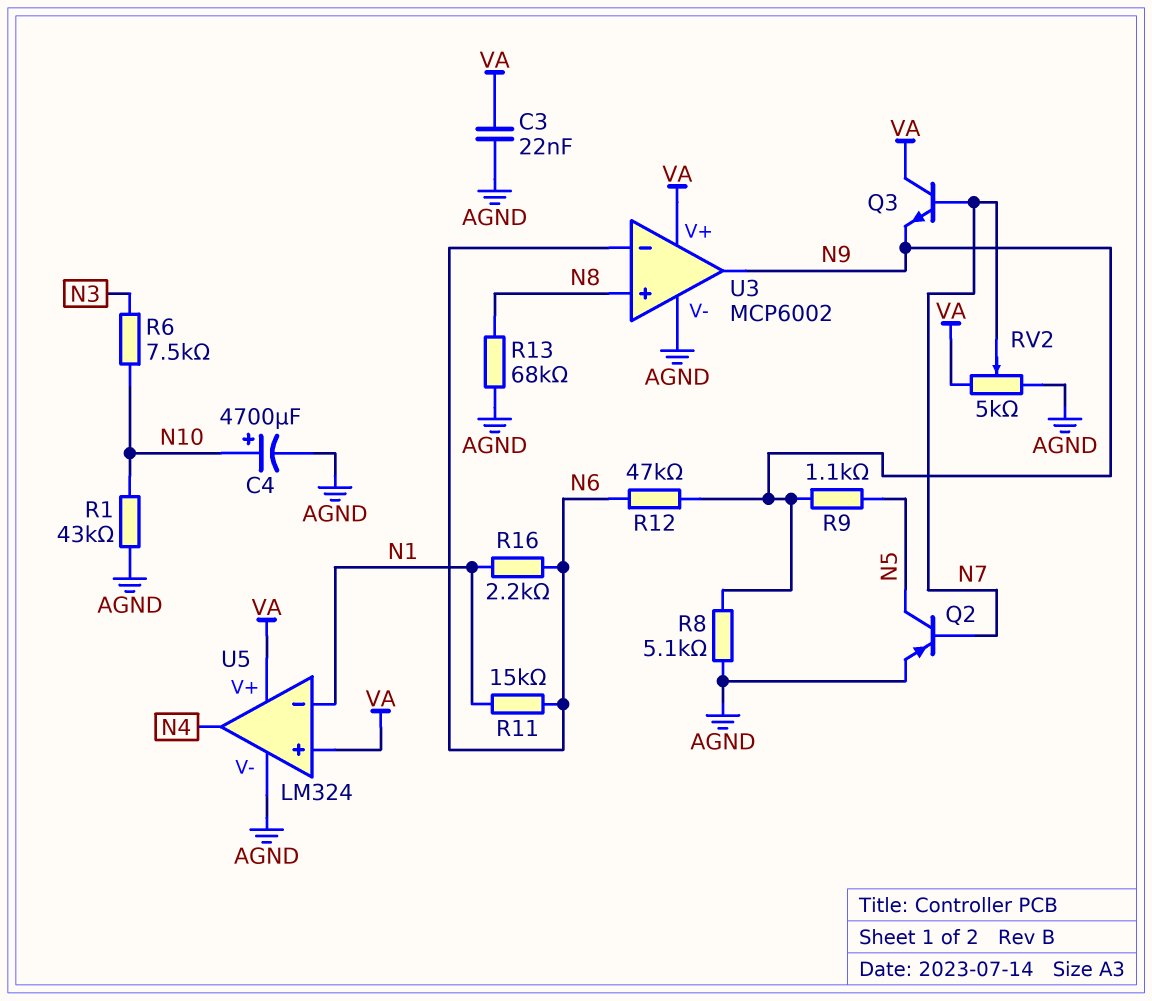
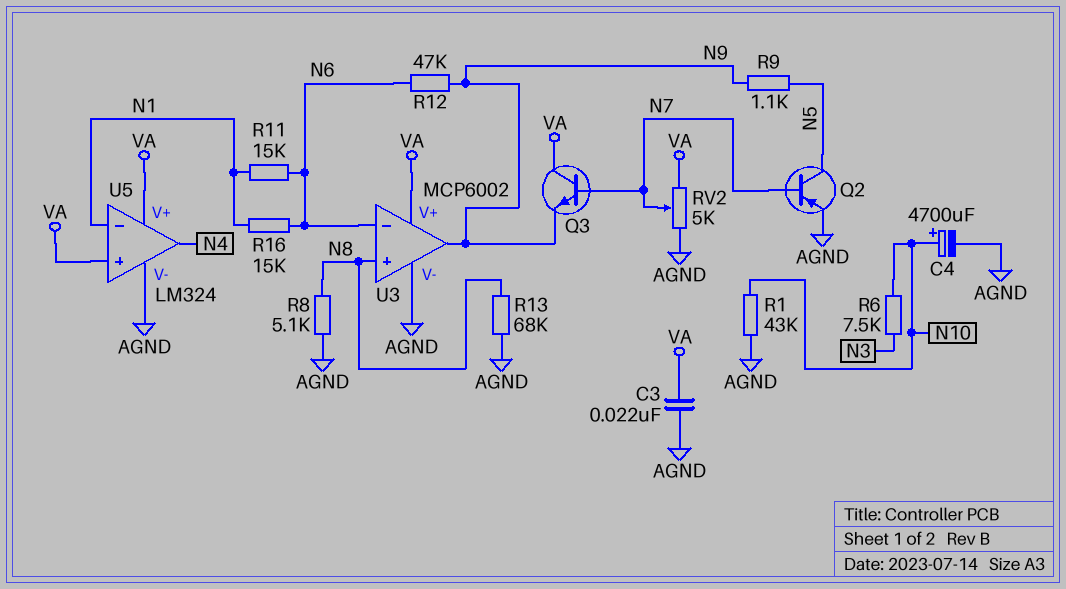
R8: 5.1k (AGND, N9) -> 5.1k (AGND, N8)
R16: 2.2k (N1, N6) -> 15k (N1, N6)

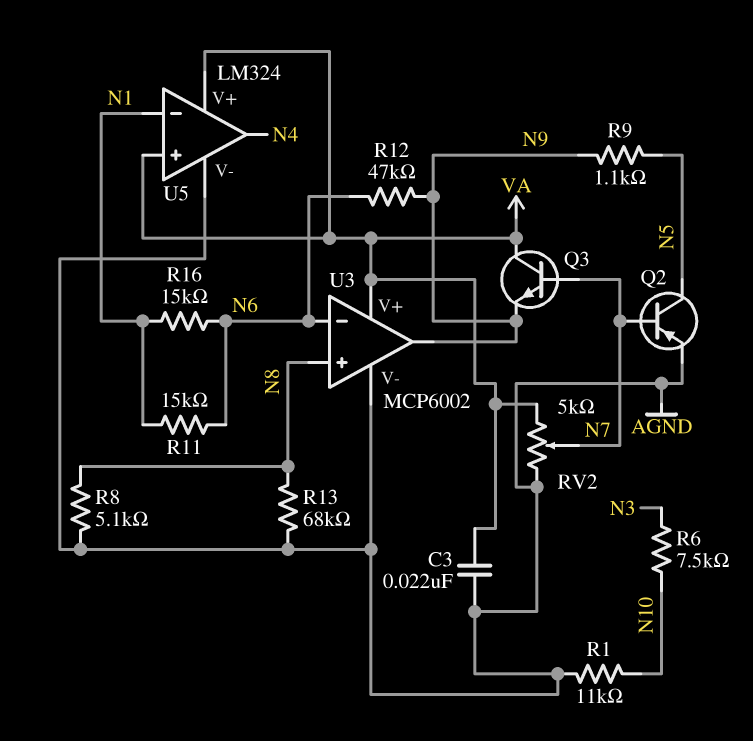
C4: 4700uF (plus N10, minus AGND) -> none
R1: 43k (AGND, N10) -> 11k (AGND, N10)

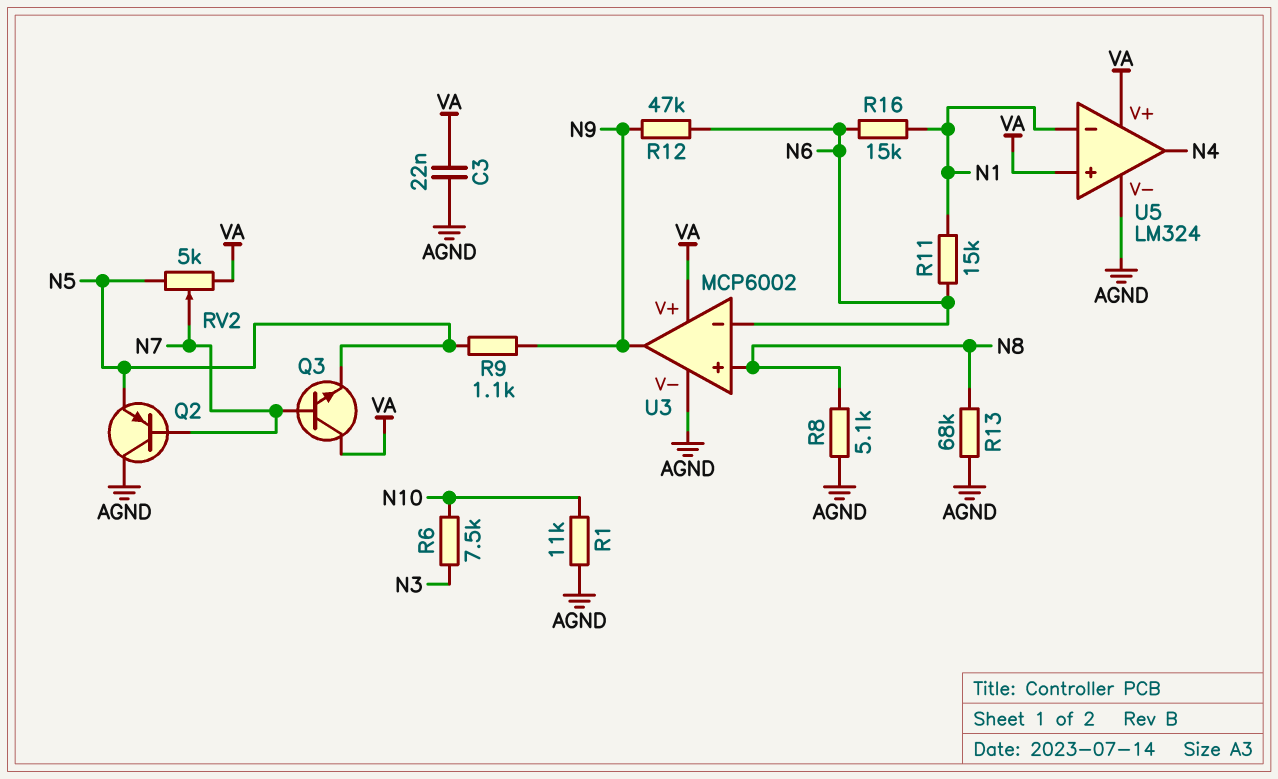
Q2: PNP (B N7, C N5, E AGND) -> PNP (B N7, C AGND, E N5)
Q3: NPN (B N7, C VA, E N9) -> NPN (B N7, C VA, E N5)
RV2: 5k (AGND, VA, wiper N7) -> 5k (N5, VA, wiper N7)

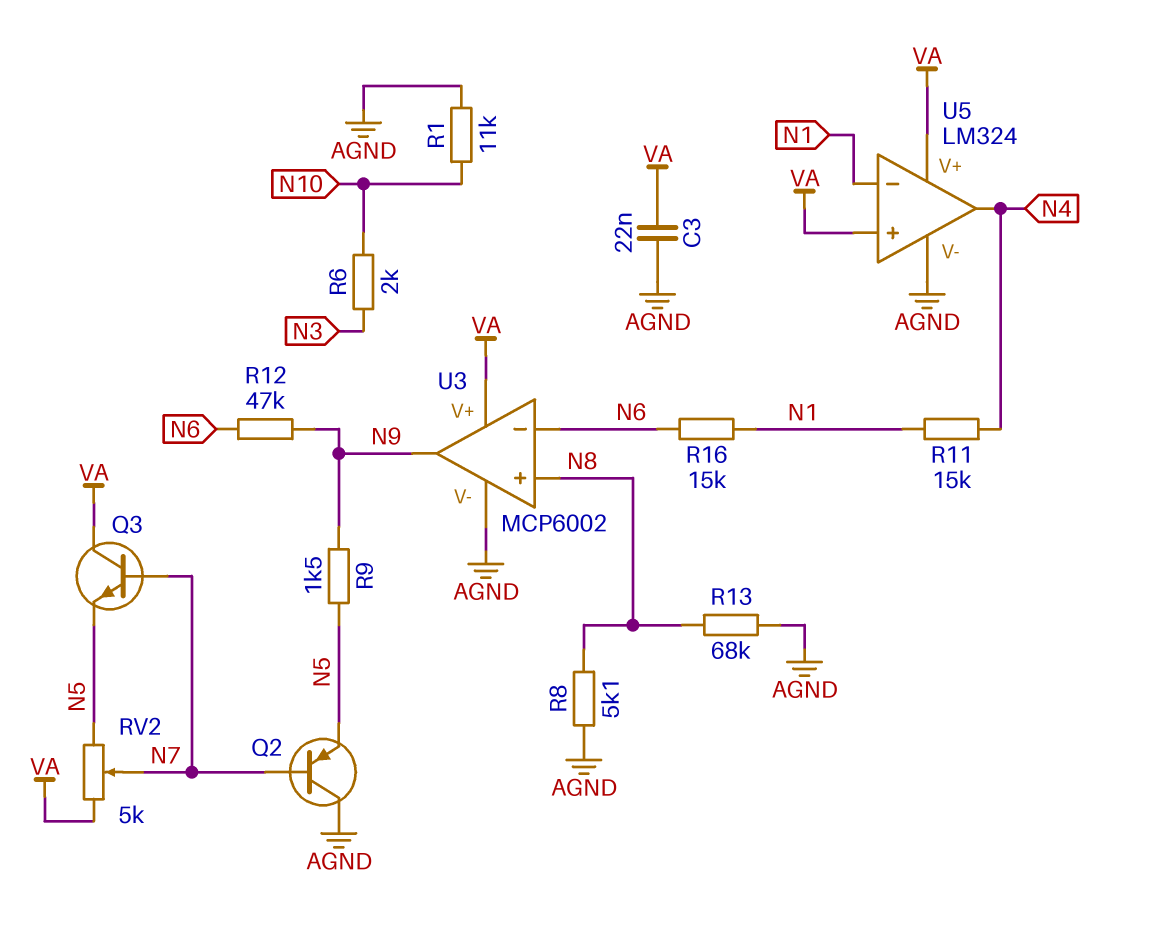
R6: 7.5k (N3, N10) -> 2k (N3, N10)
R9: 1.1k (N5, N9) -> 1.5k (N5, N9)
R11: 15k (N1, N6) -> 15k (N1, N4)

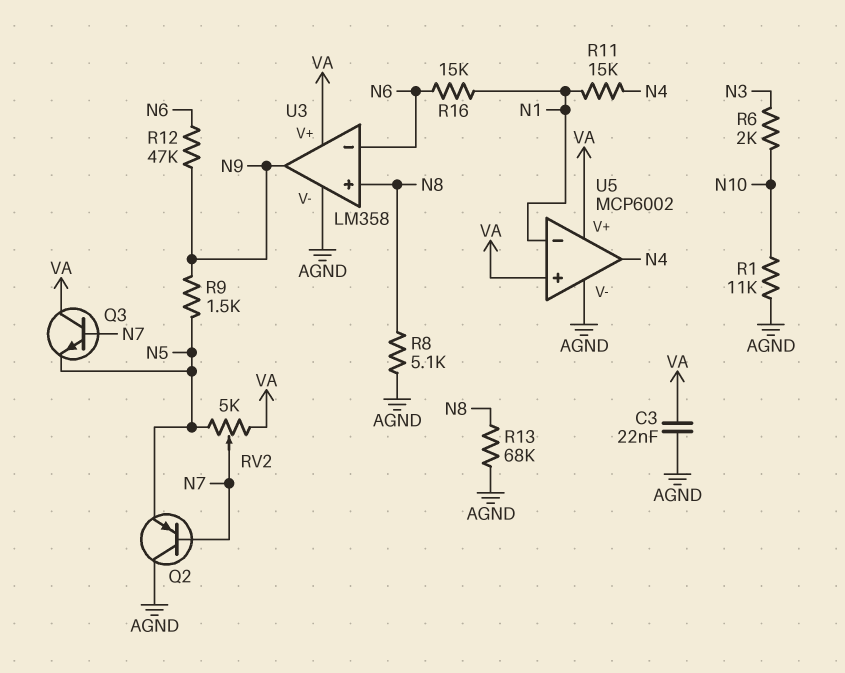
U3: MCP6002 -> LM358
U5: LM324 -> MCP6002

